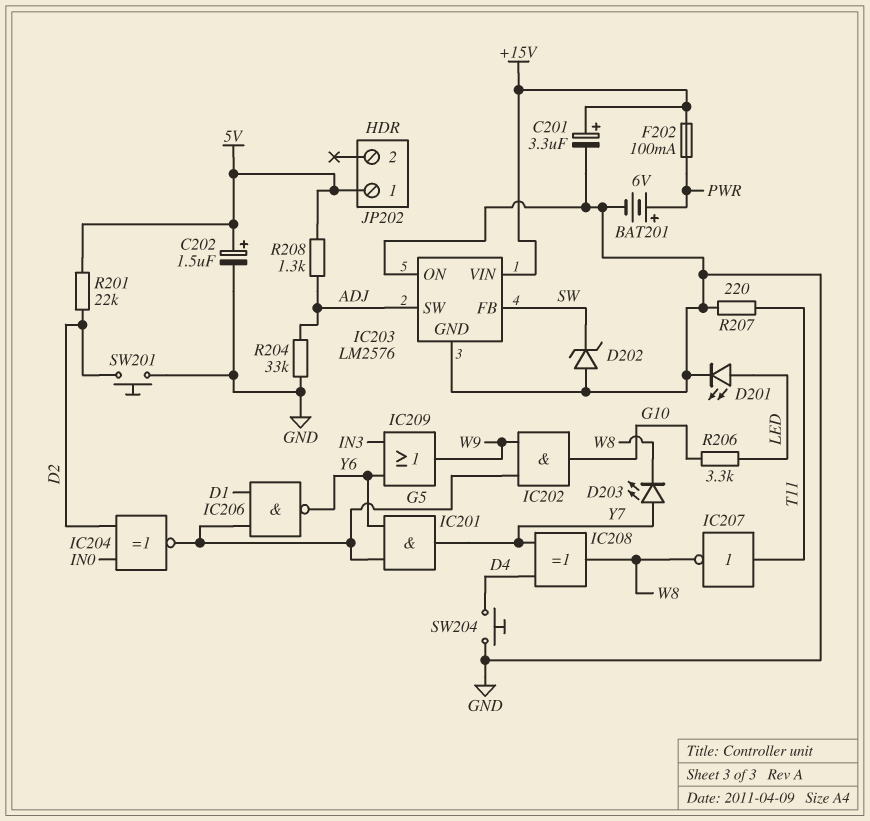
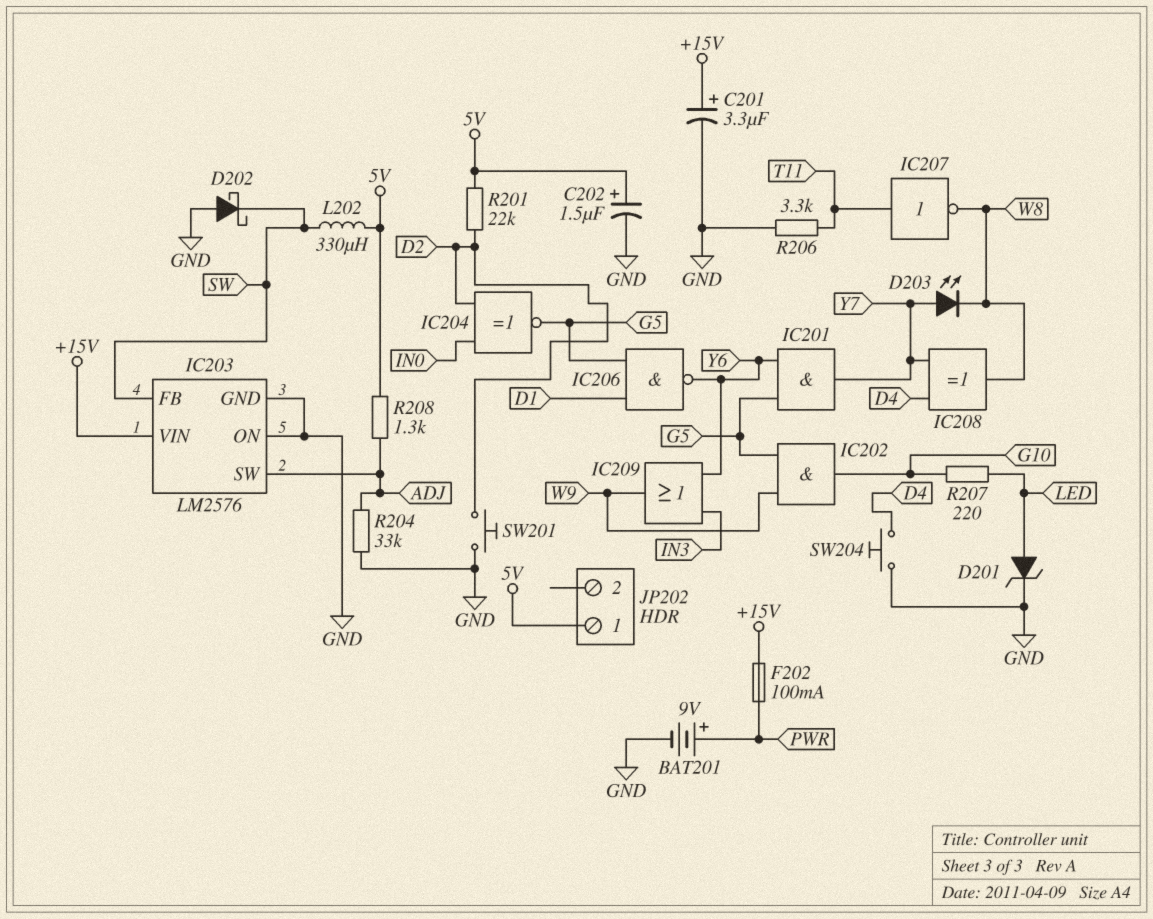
BAT201: 6V (plus PWR, minus GND) -> 9V (plus PWR, minus GND)
D201: LED (A LED, K GND) -> zener (A LED, K GND)
D202: zener (A GND, K SW) -> schottky (A GND, K SW)
L202: none -> 330uH (5V, SW)
R206: 3.3k (G10, LED) -> 3.3k (GND, T11)
R207: 220 (GND, T11) -> 220 (G10, LED)

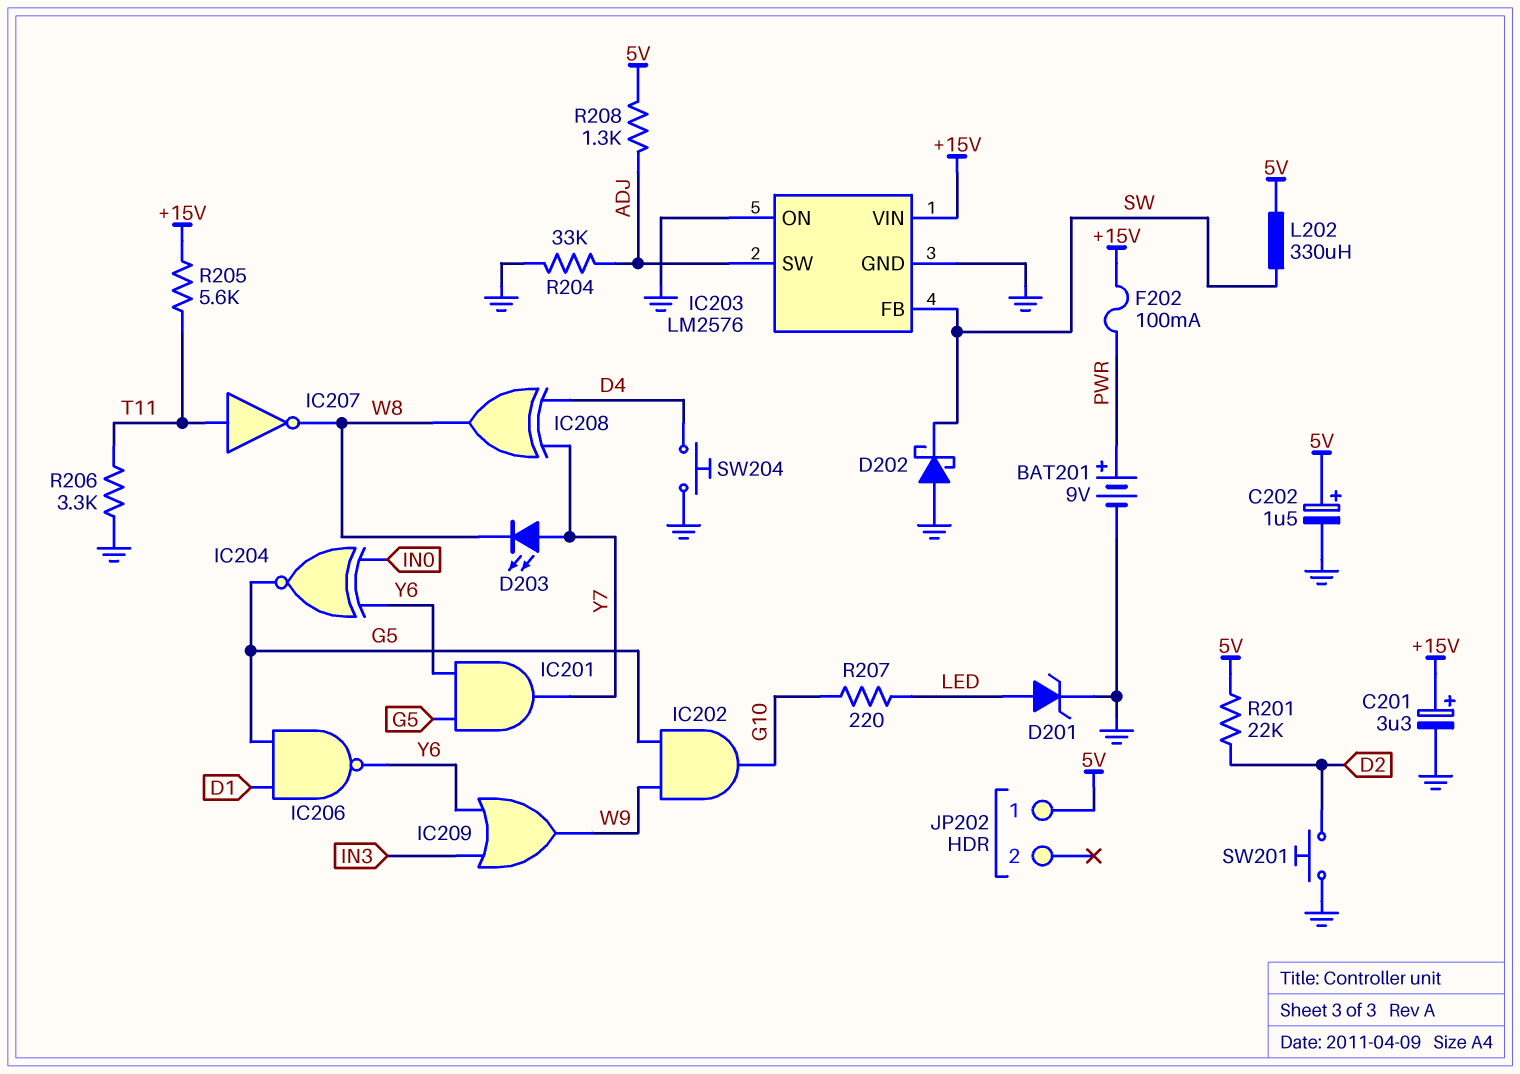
IC204: XNOR (in D2, in IN0, out G5) -> XNOR (in IN0, in Y6, out G5)
R205: none -> 5.6k (+15V, T11)

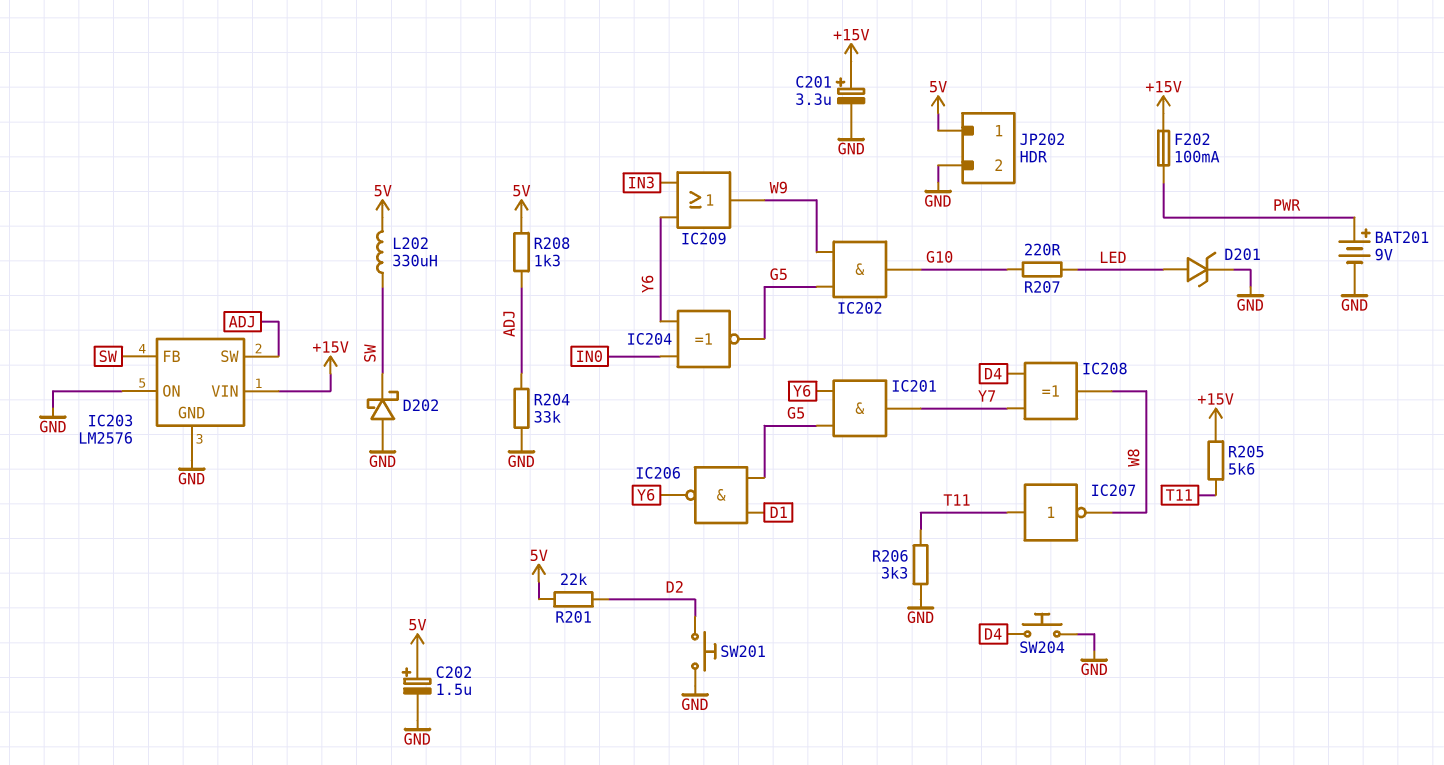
D203: LED (A Y7, K W8) -> none
JP202 pin 2: none -> GND

